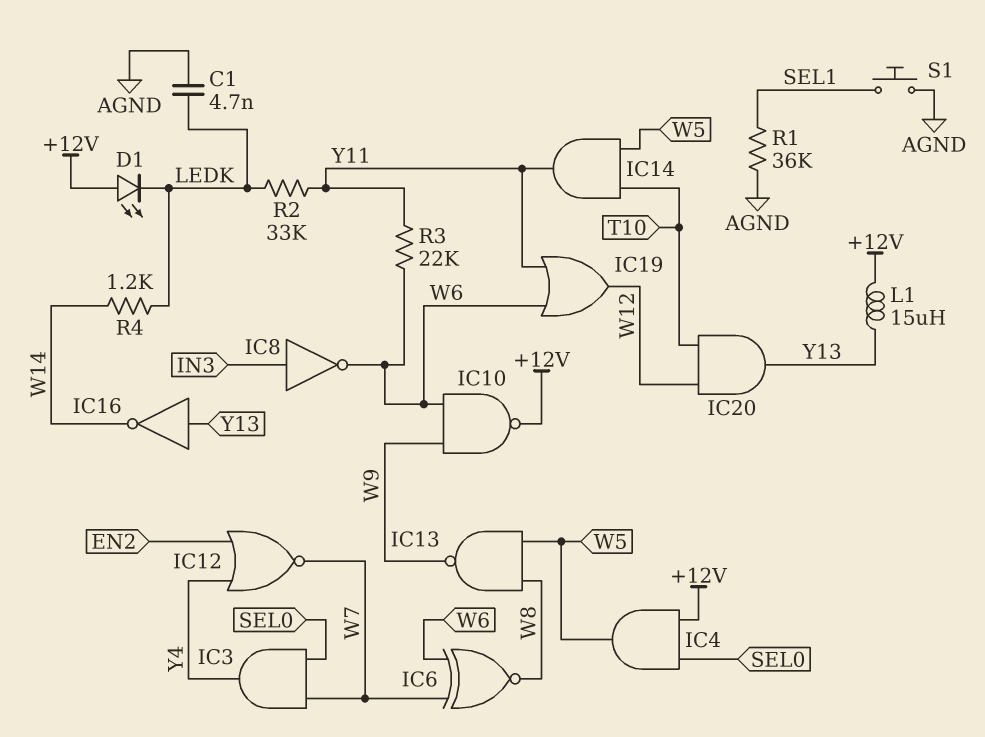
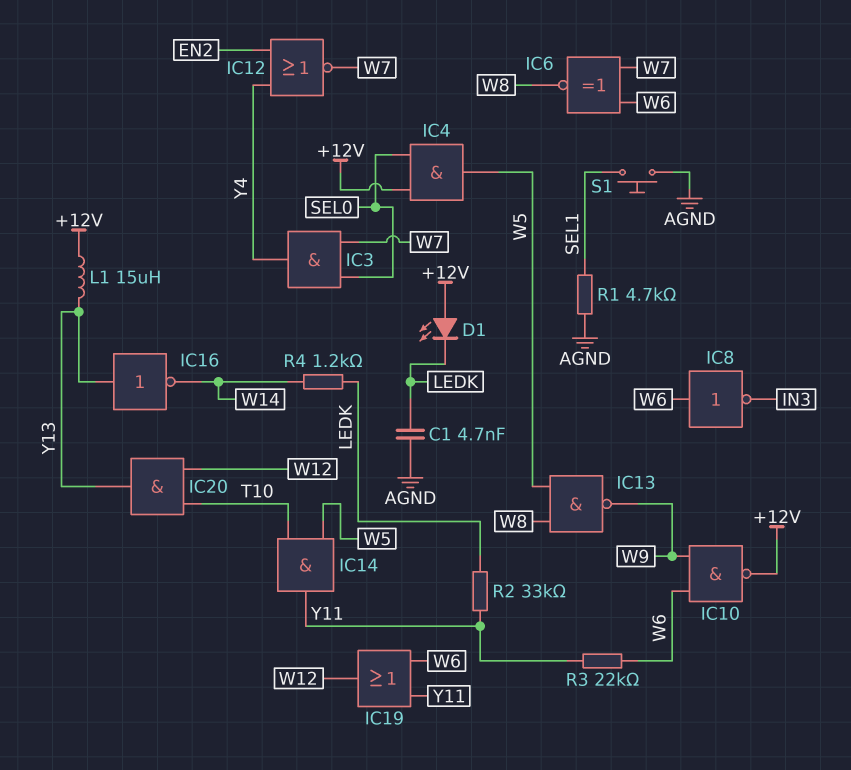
IC8: NOT (in IN3, out W6) -> NOT (in W6, out IN3)
R1: 36k (AGND, SEL1) -> 4.7k (AGND, SEL1)

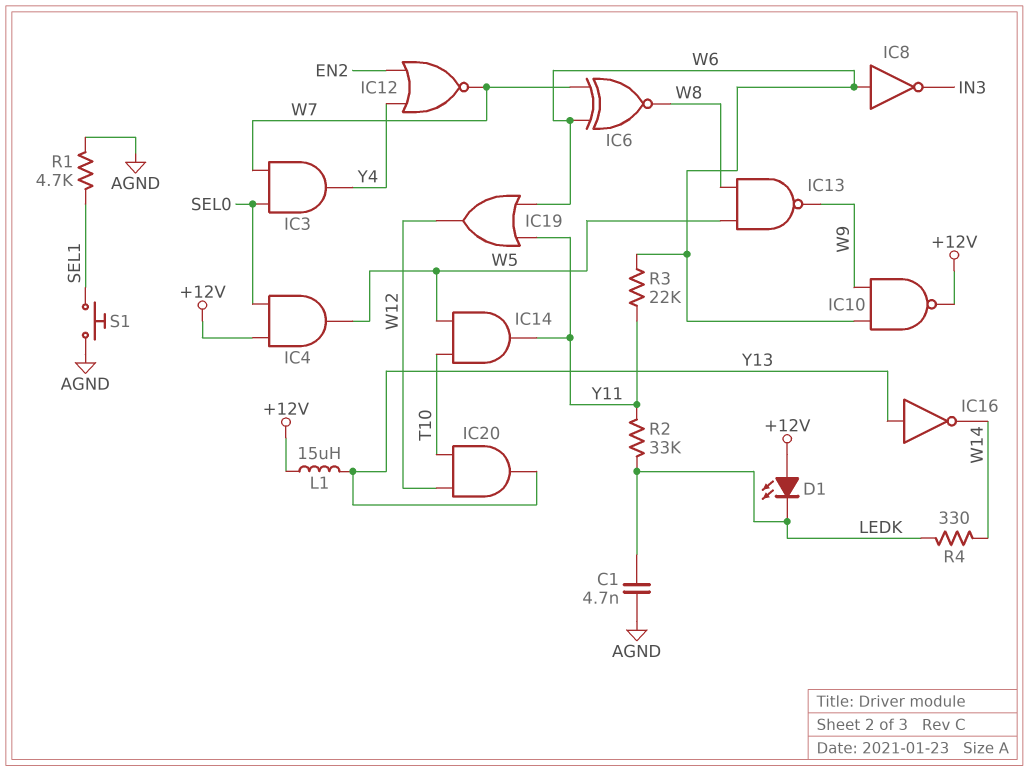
R4: 1.2k (LEDK, W14) -> 330 (LEDK, W14)

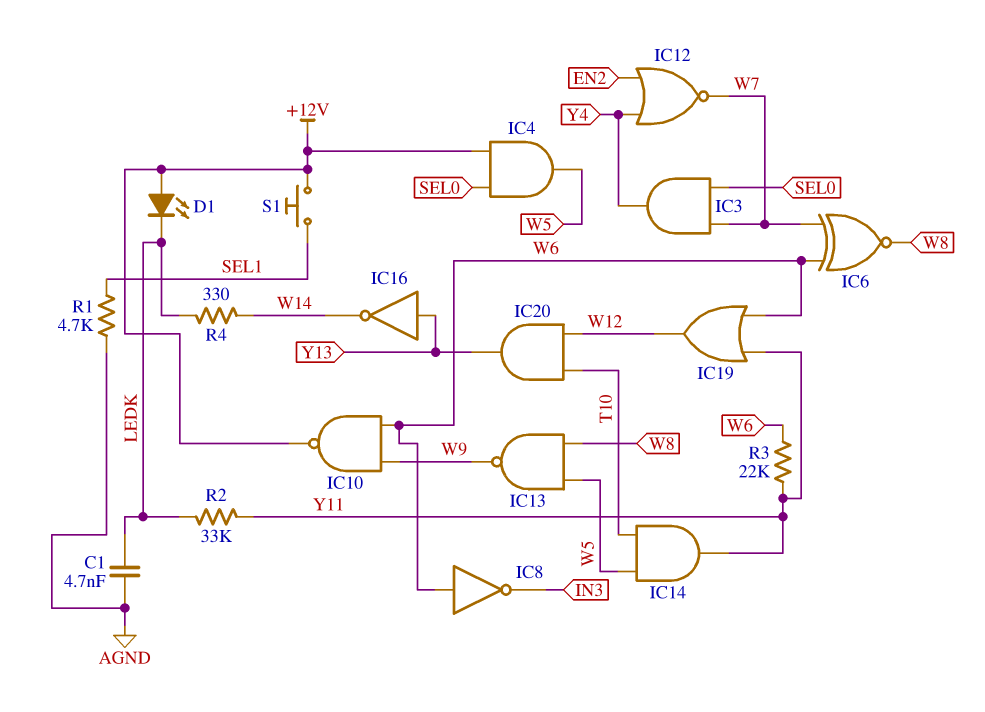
L1: 15uH (+12V, Y13) -> none
S1: button (AGND, SEL1) -> button (+12V, SEL1)

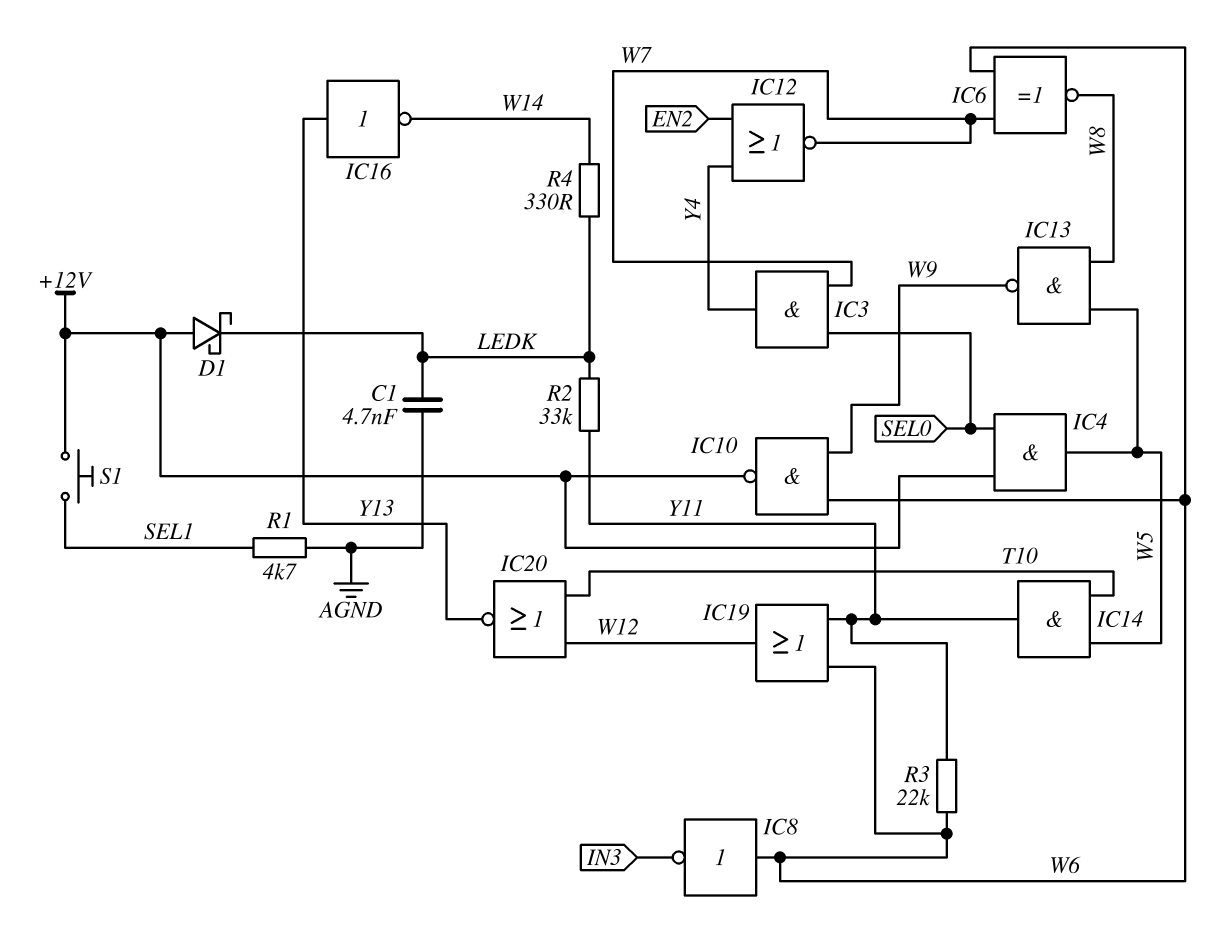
D1: LED (A +12V, K LEDK) -> schottky (A +12V, K LEDK)
IC20: AND (in T10, in W12, out Y13) -> NOR (in T10, in W12, out Y13)

